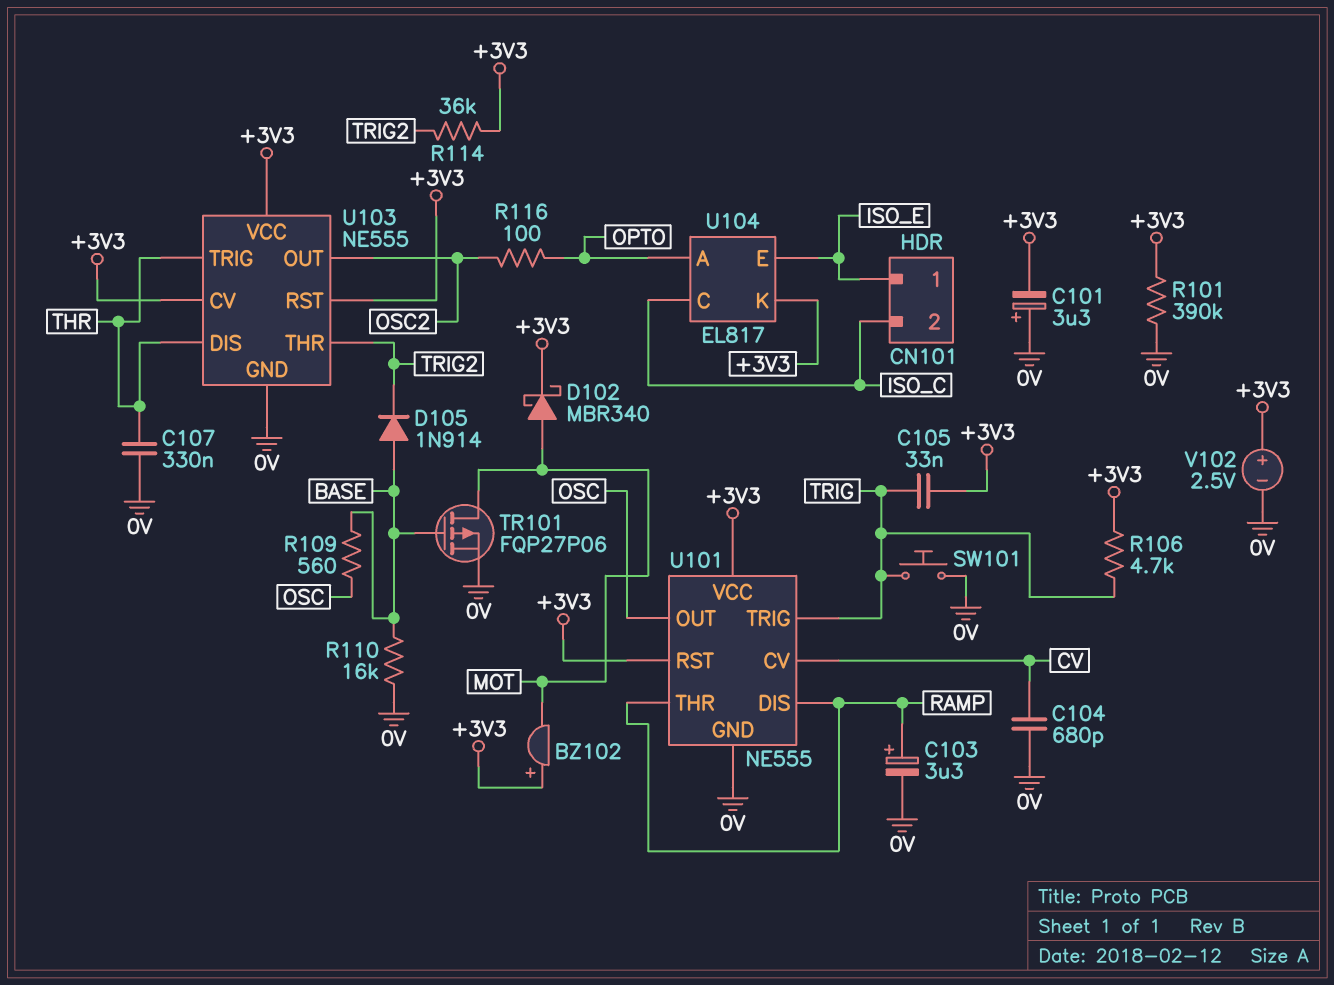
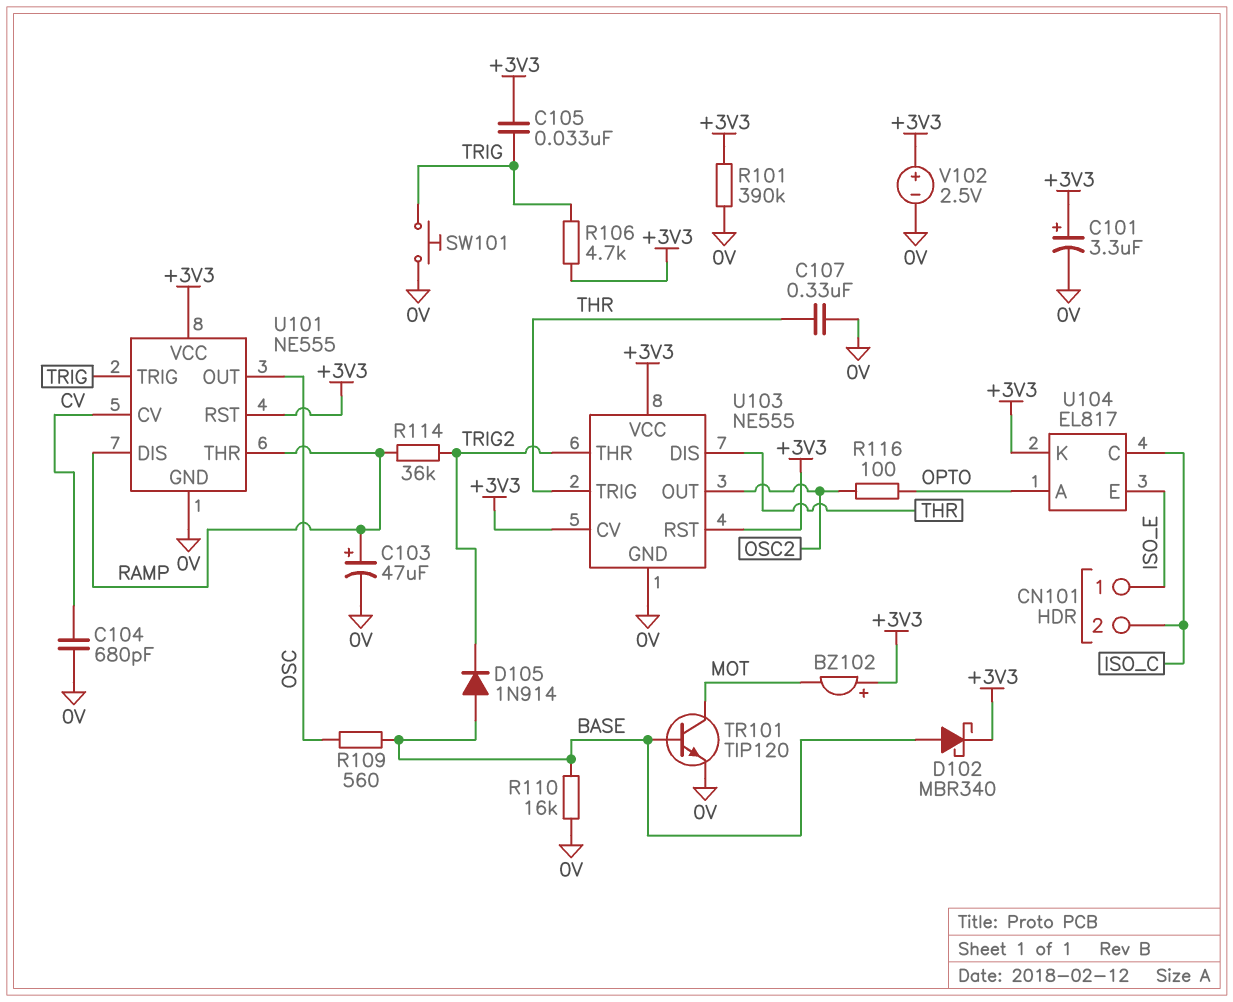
C101: 3.3uF (plus 0V, minus +3V3) -> 3.3uF (plus +3V3, minus 0V)
C103: 3.3uF (plus RAMP, minus 0V) -> 47uF (plus RAMP, minus 0V)
D102: schottky MBR340 (A MOT, K +3V3) -> schottky MBR340 (A BASE, K +3V3)
R114: 36k (+3V3, TRIG2) -> 36k (RAMP, TRIG2)
TR101: PMOS FQP27P06 (G BASE, D MOT, S 0V) -> NPN TIP120 (B BASE, C MOT, E 0V)

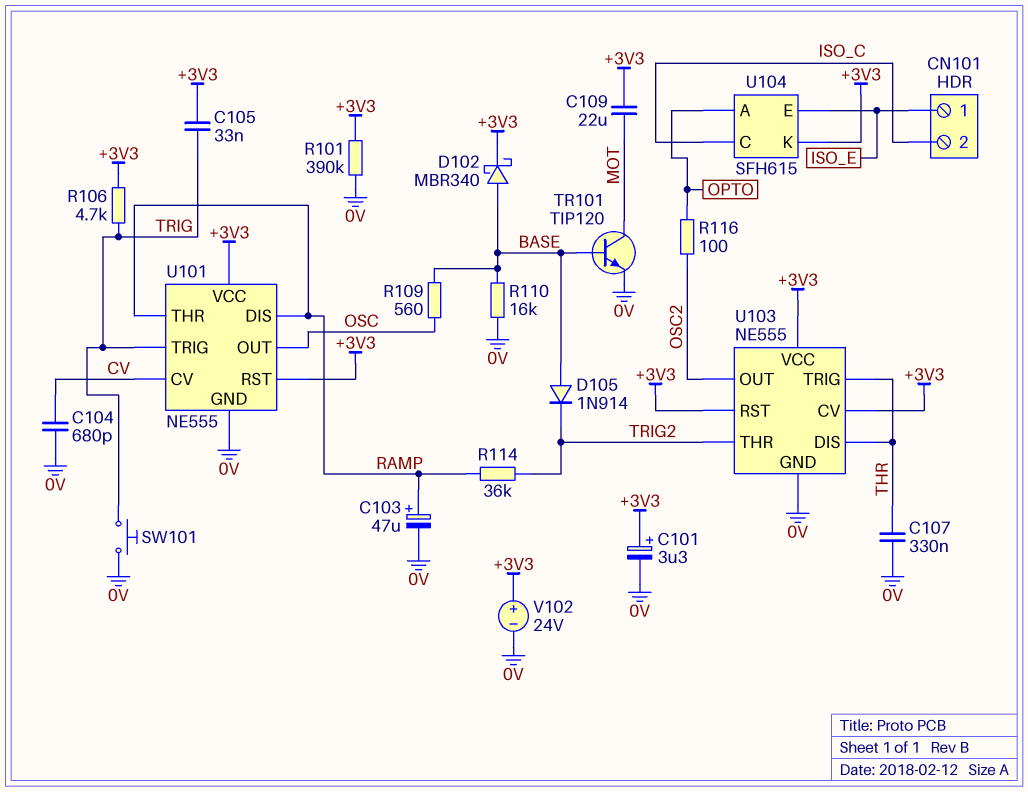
BZ102: buzzer (plus +3V3, minus MOT) -> none
C109: none -> 22uF (+3V3, MOT)
U104: EL817 -> SFH615
V102: 2.5V (plus +3V3, minus 0V) -> 24V (plus +3V3, minus 0V)

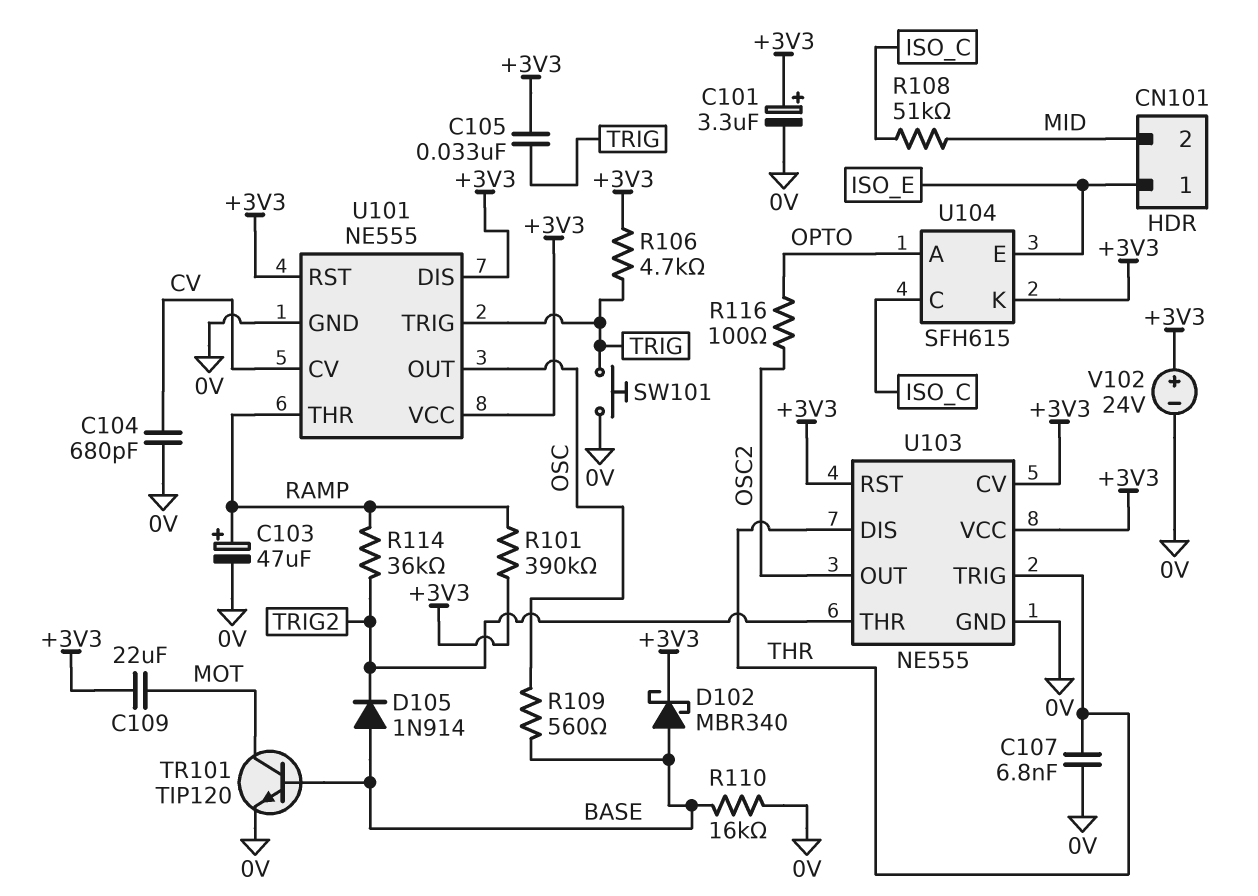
C107: 330nF (0V, THR) -> 6.8nF (0V, THR)
CN101 pin 2: ISO_C -> MID
R101: 390k (+3V3, 0V) -> 390k (+3V3, RAMP)
R108: none -> 51k (ISO_C, MID)
U101 pin DIS: RAMP -> +3V3

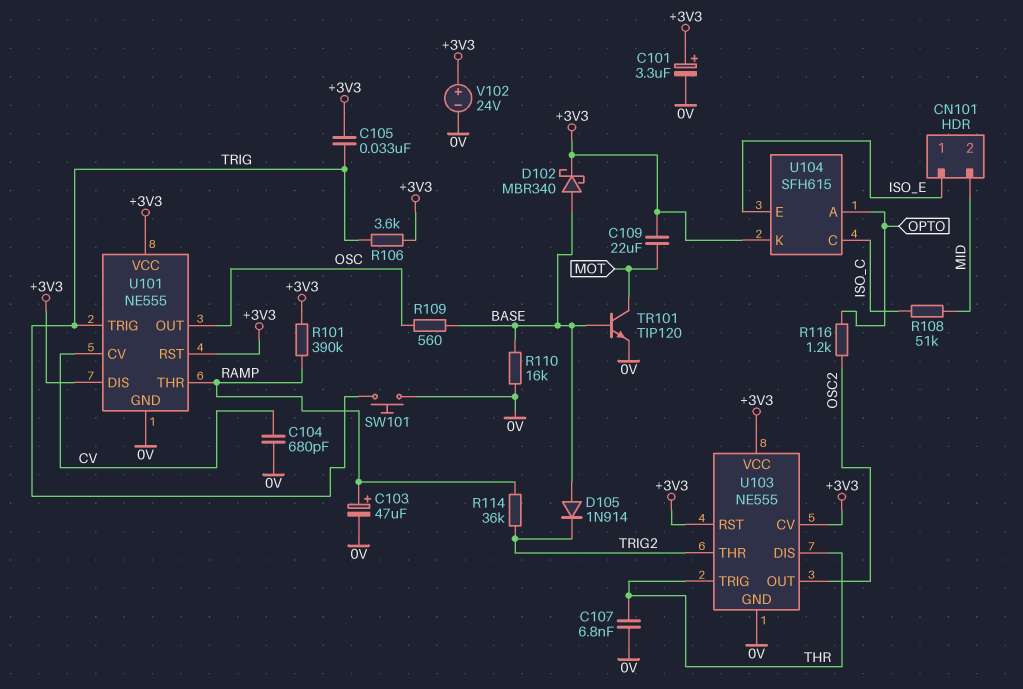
R106: 4.7k (+3V3, TRIG) -> 3.6k (+3V3, TRIG)
R116: 100 (OPTO, OSC2) -> 1.2k (OPTO, OSC2)

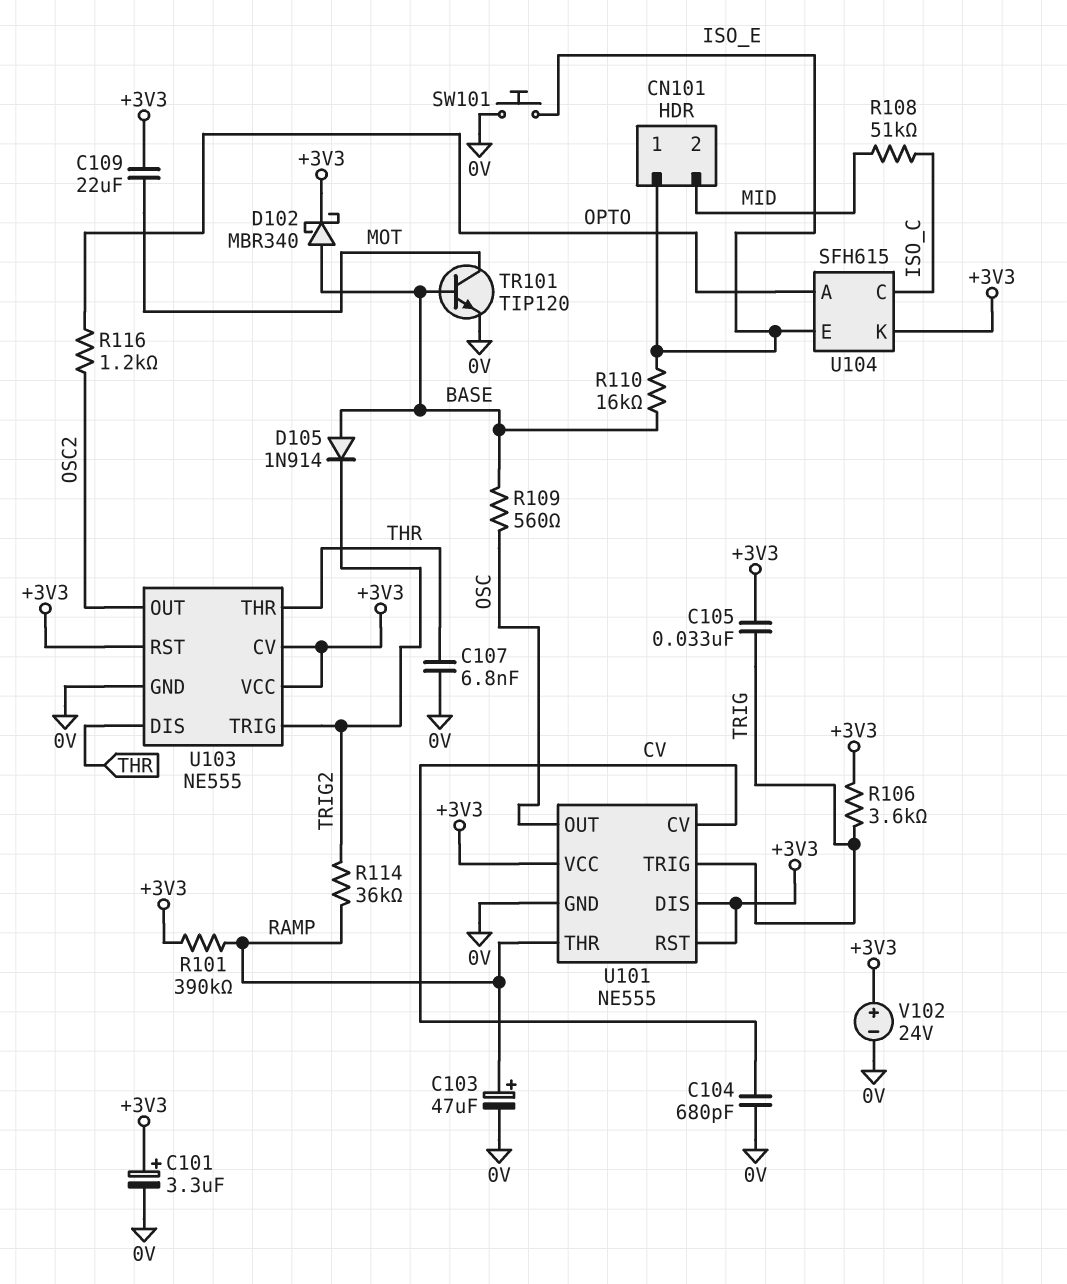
R110: 16k (0V, BASE) -> 16k (BASE, ISO_E)
SW101: button (0V, TRIG) -> button (0V, ISO_E)
U103 pin THR: TRIG2 -> THR
U103 pin TRIG: THR -> TRIG2

